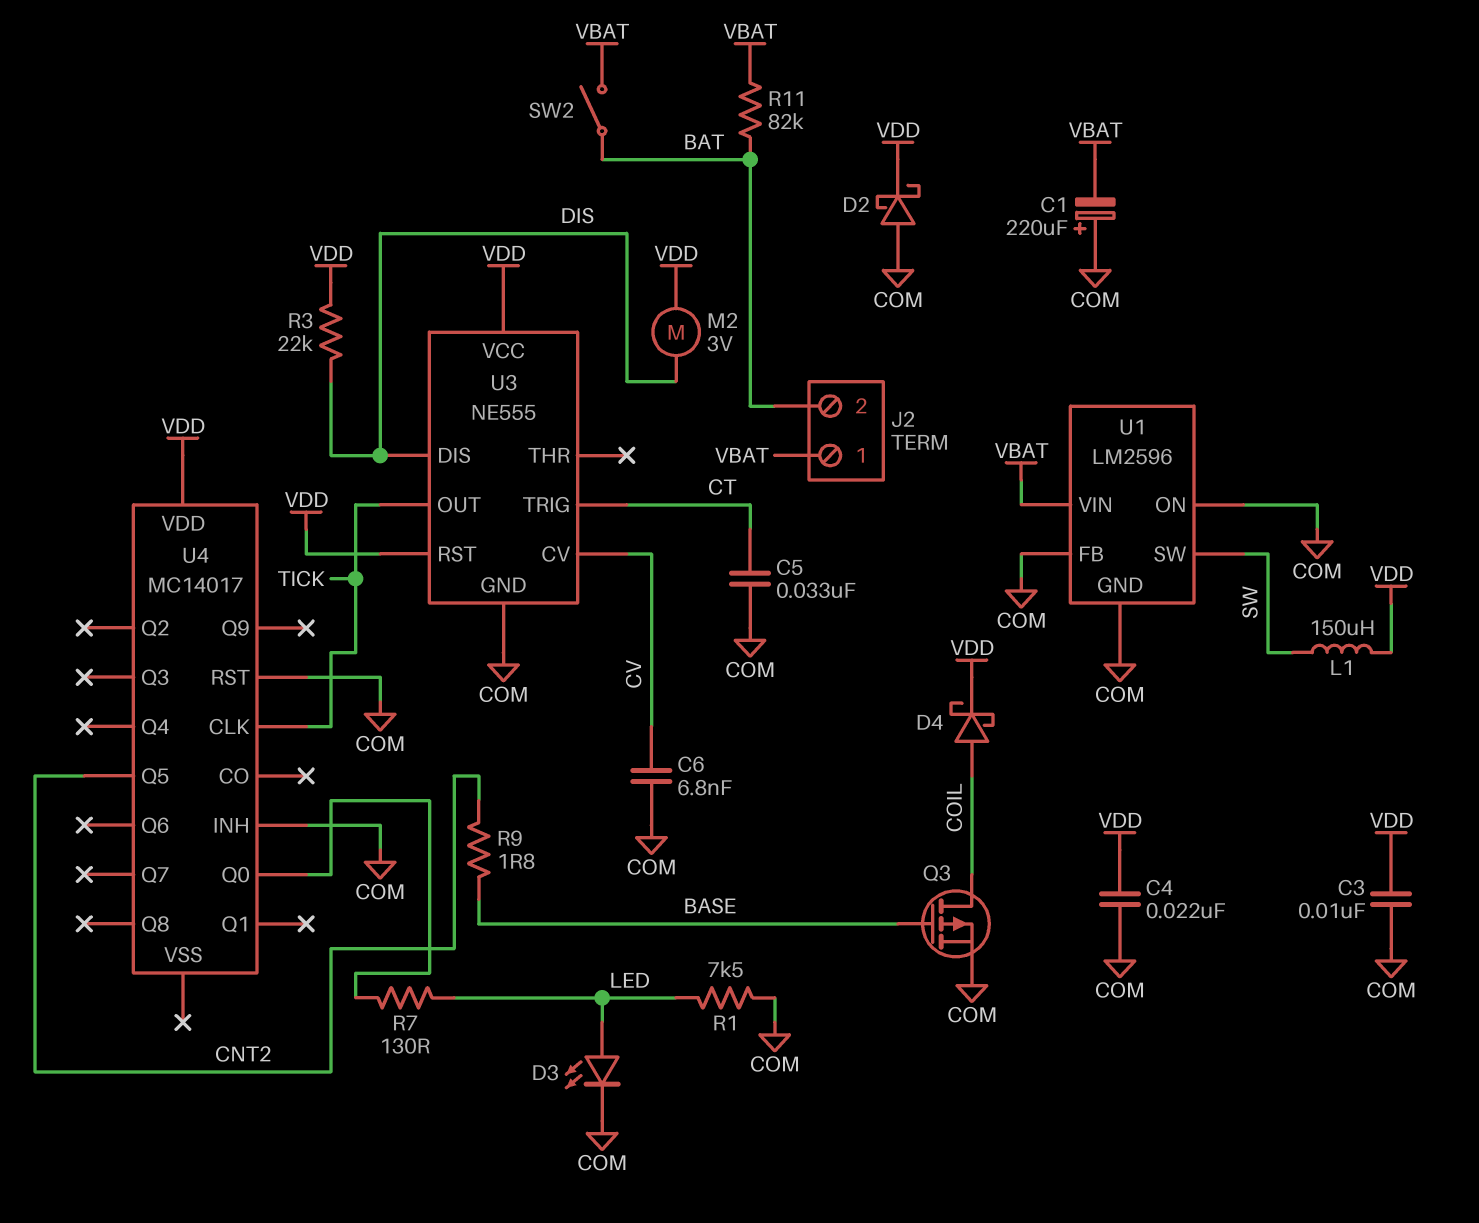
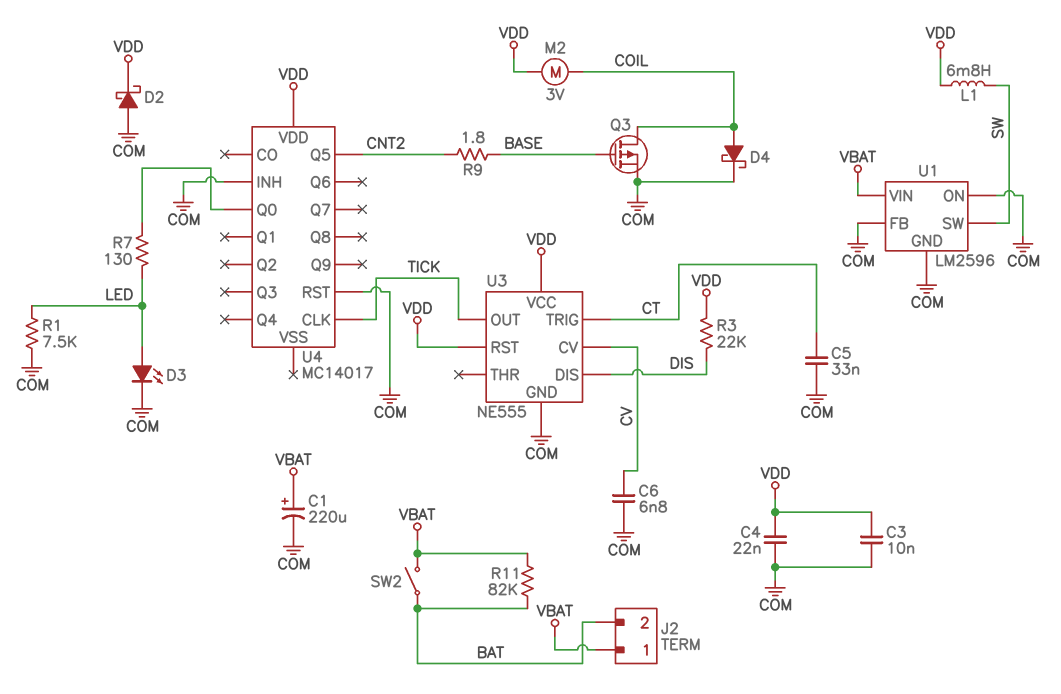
C1: 220uF (plus COM, minus VBAT) -> 220uF (plus VBAT, minus COM)
D4: schottky (A COIL, K VDD) -> schottky (A COIL, K COM)
L1: 150uH (SW, VDD) -> 6.8mH (SW, VDD)
M2: motor 3V (DIS, VDD) -> motor 3V (COIL, VDD)

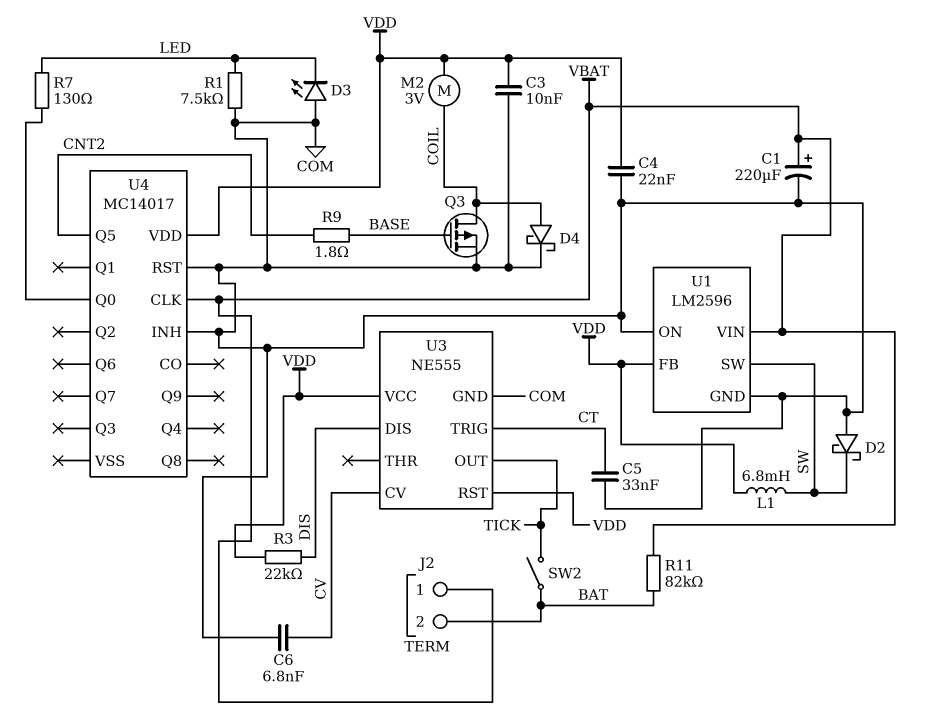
D2: schottky (A COM, K VDD) -> schottky (A COM, K SW)
D3: LED (A LED, K COM) -> LED (A COM, K LED)
SW2: switch (BAT, VBAT) -> switch (BAT, TICK)
U1 pin FB: COM -> VDD
U4 pin CLK: TICK -> VBAT

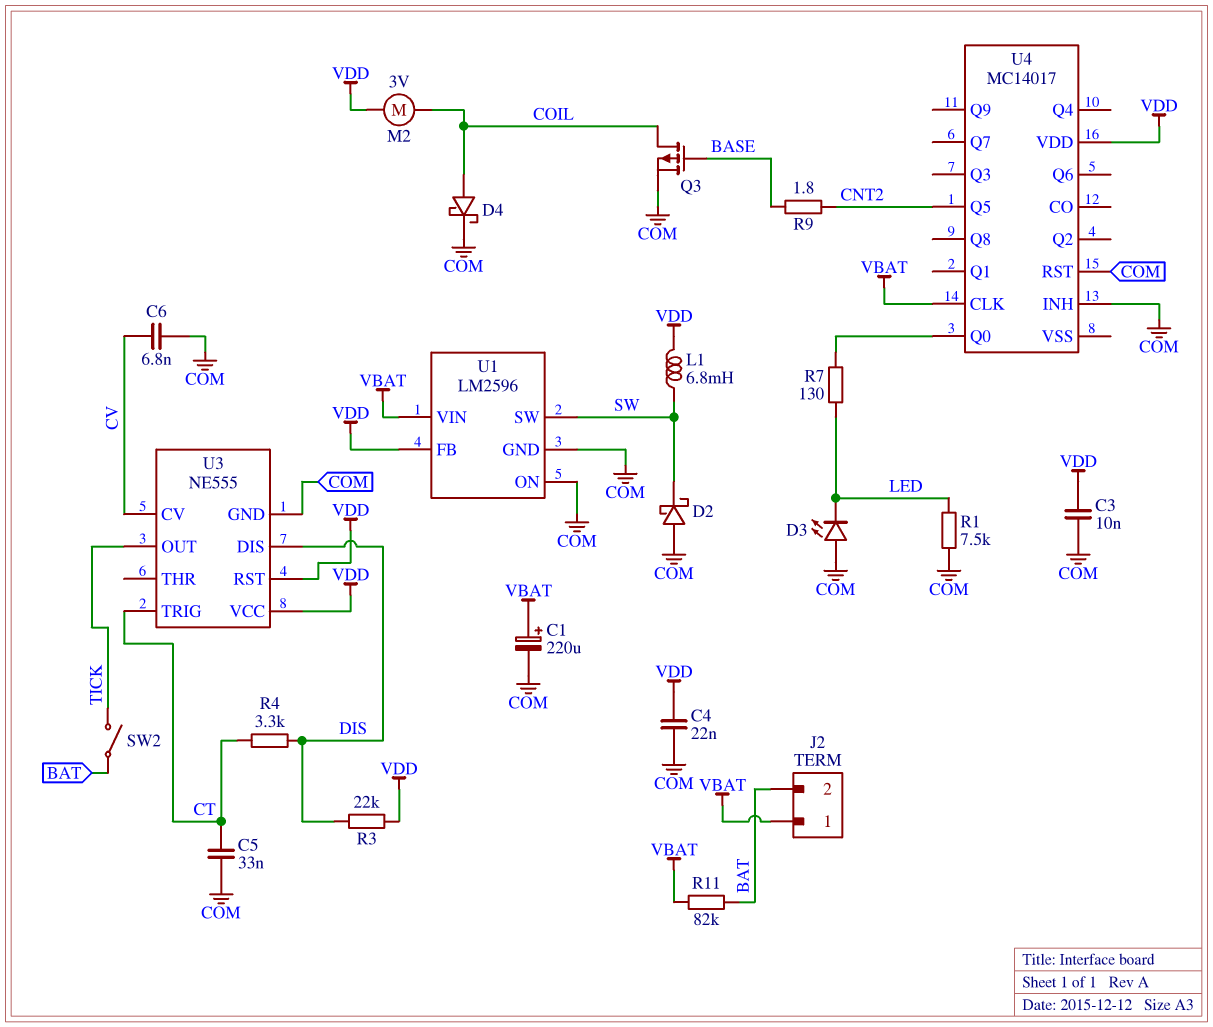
R4: none -> 3.3k (CT, DIS)

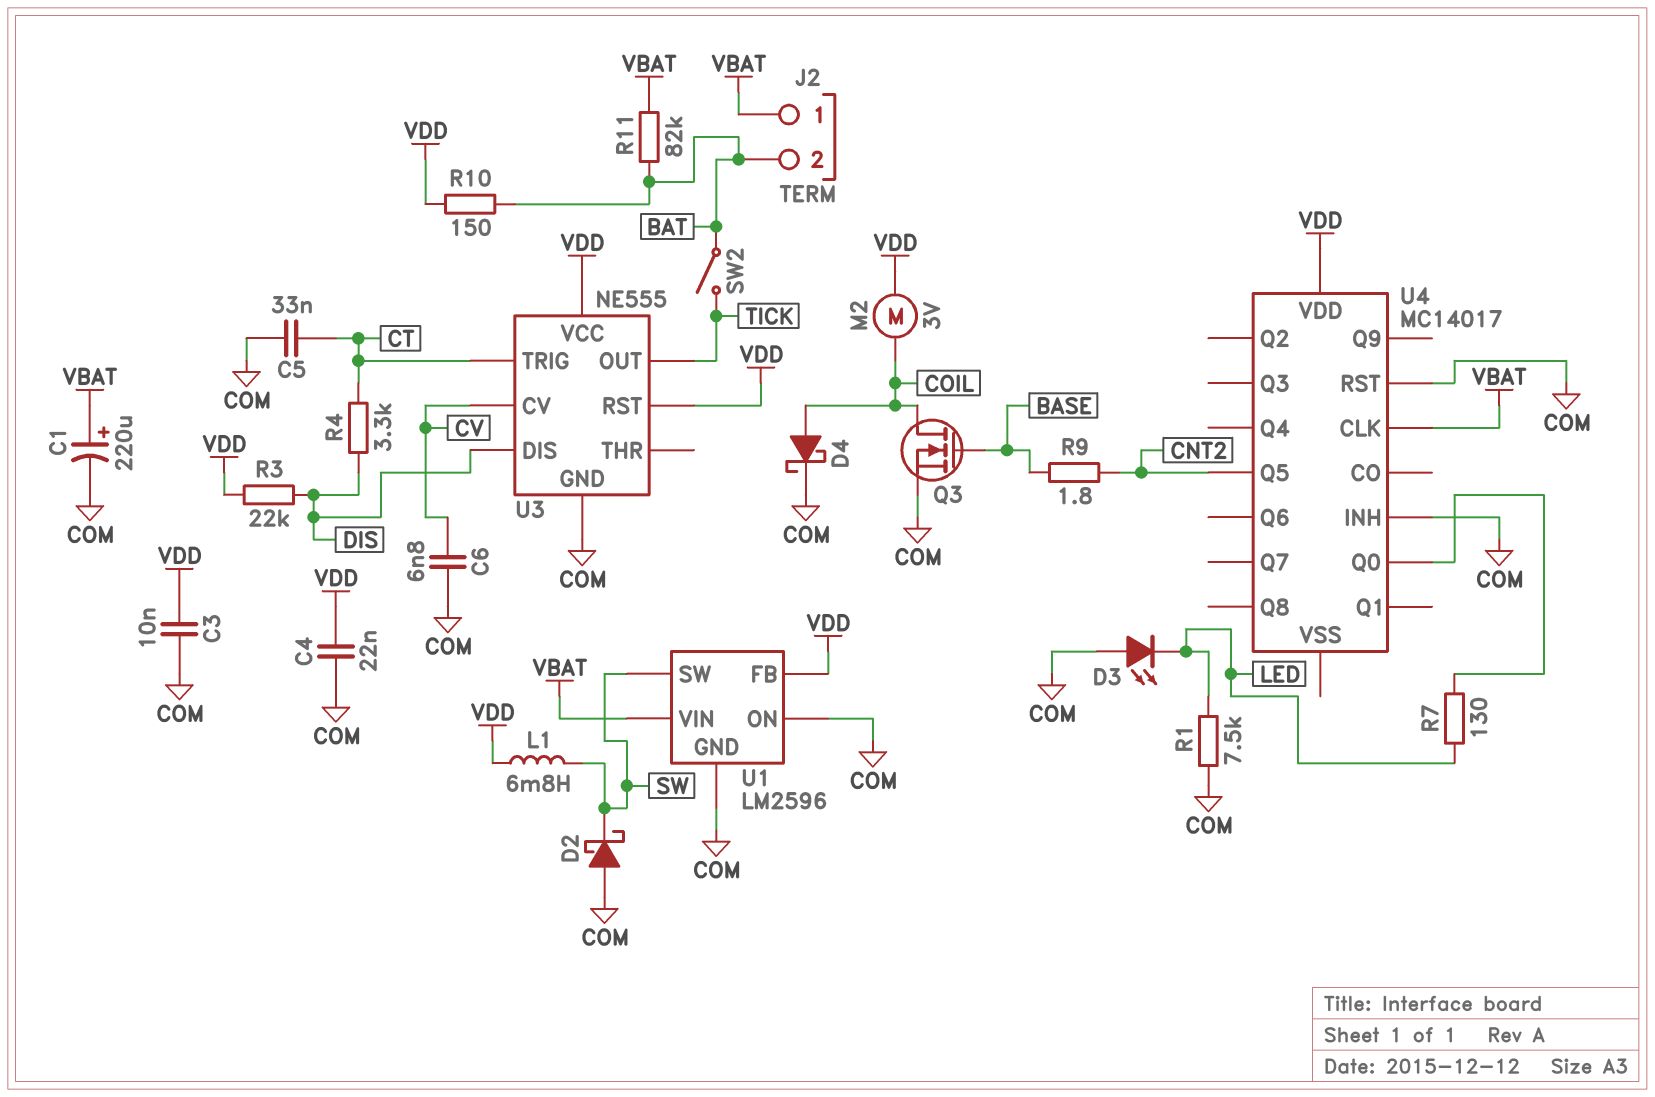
Q3: PMOS (G BASE, D COIL, S COM) -> NMOS (G BASE, D COIL, S COM)
R10: none -> 150 (BAT, VDD)

